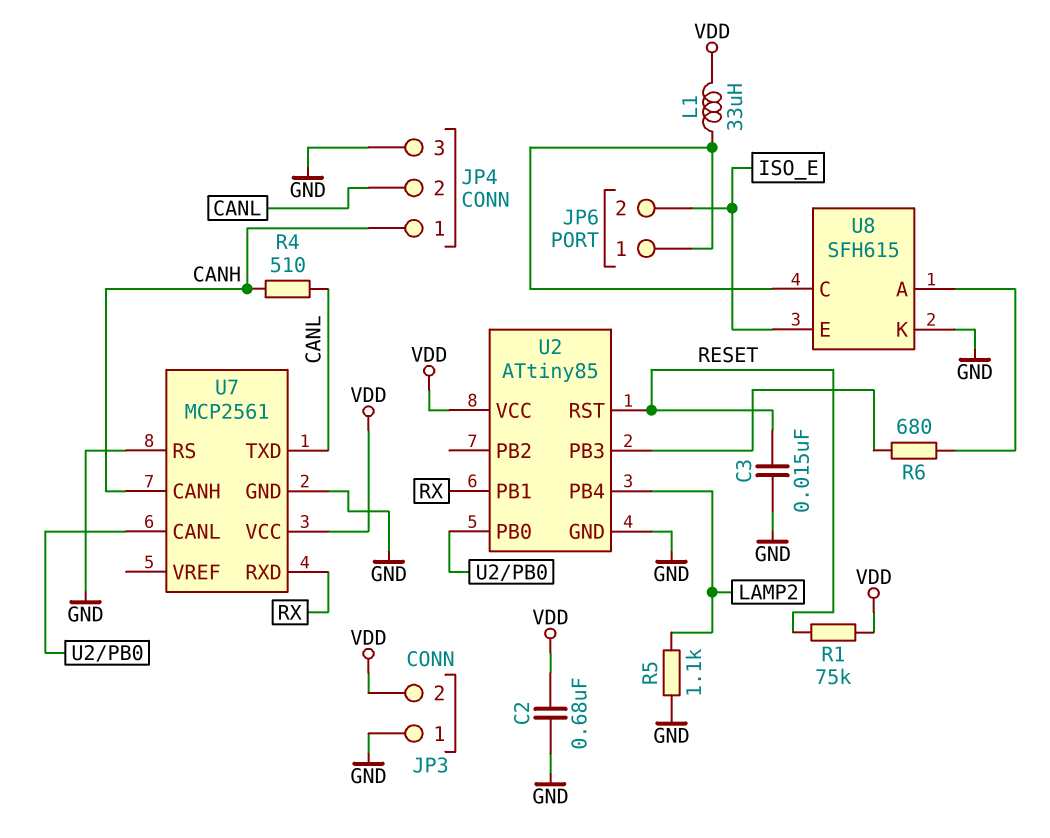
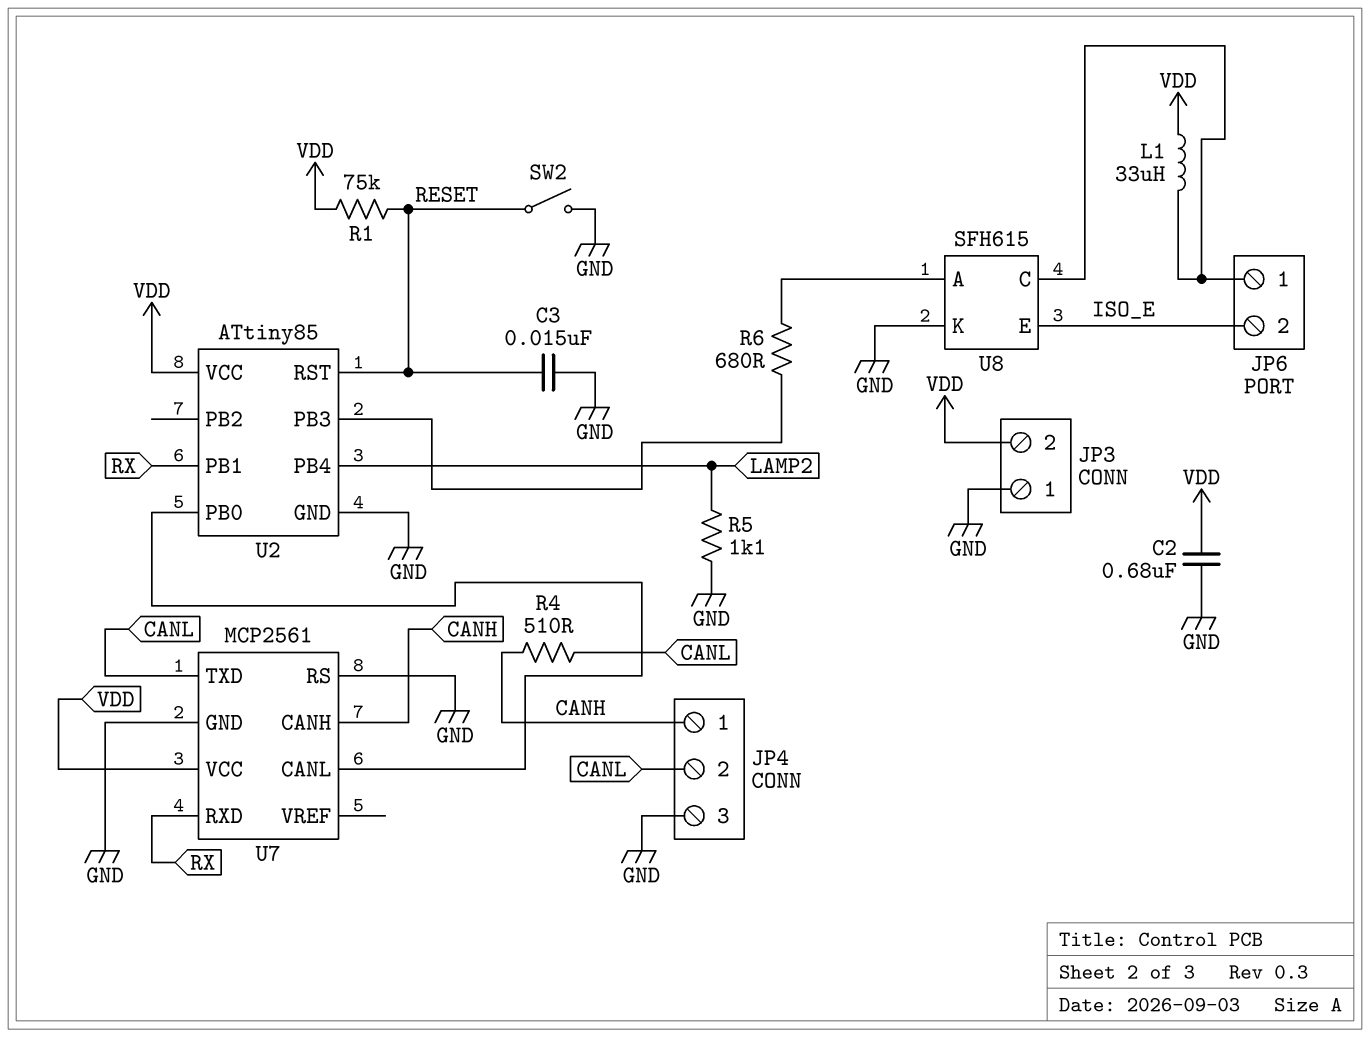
SW2: none -> switch (GND, RESET)

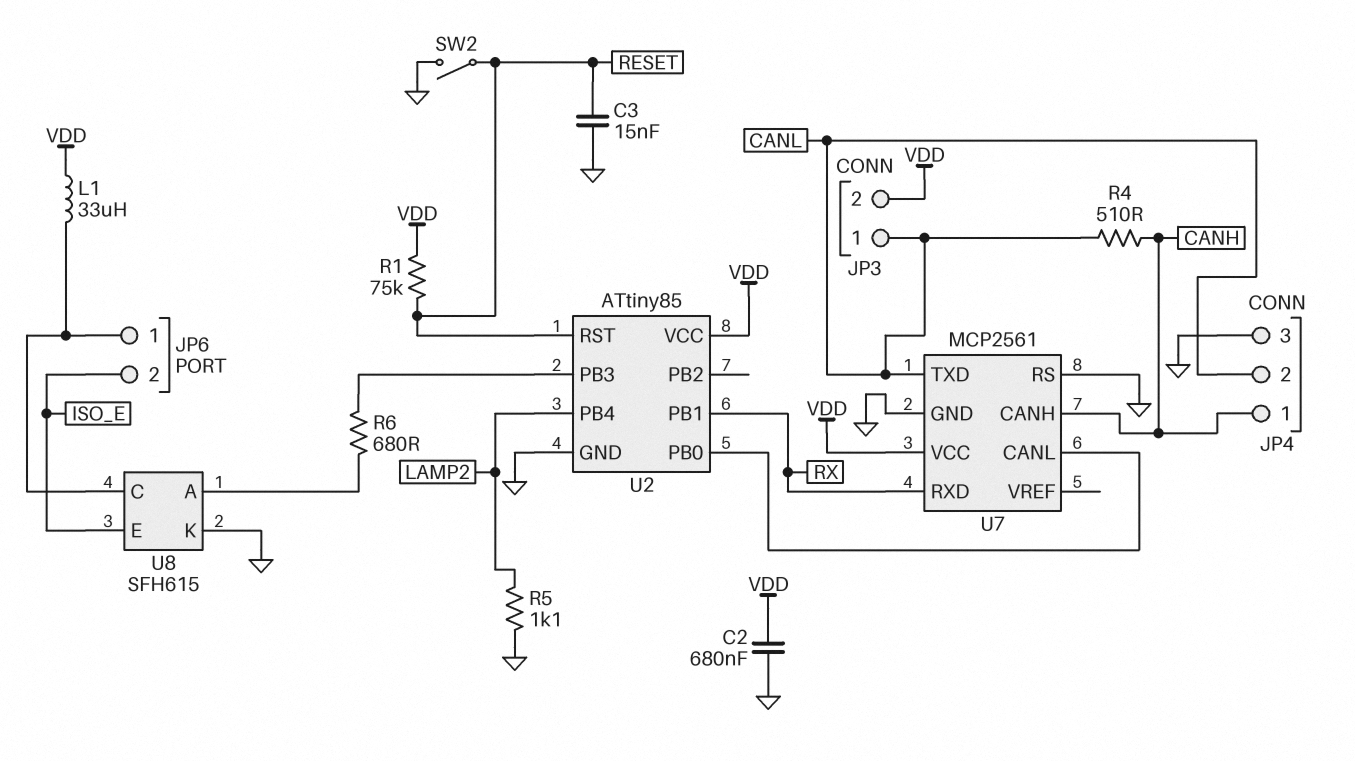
JP3 pin 1: GND -> CANL

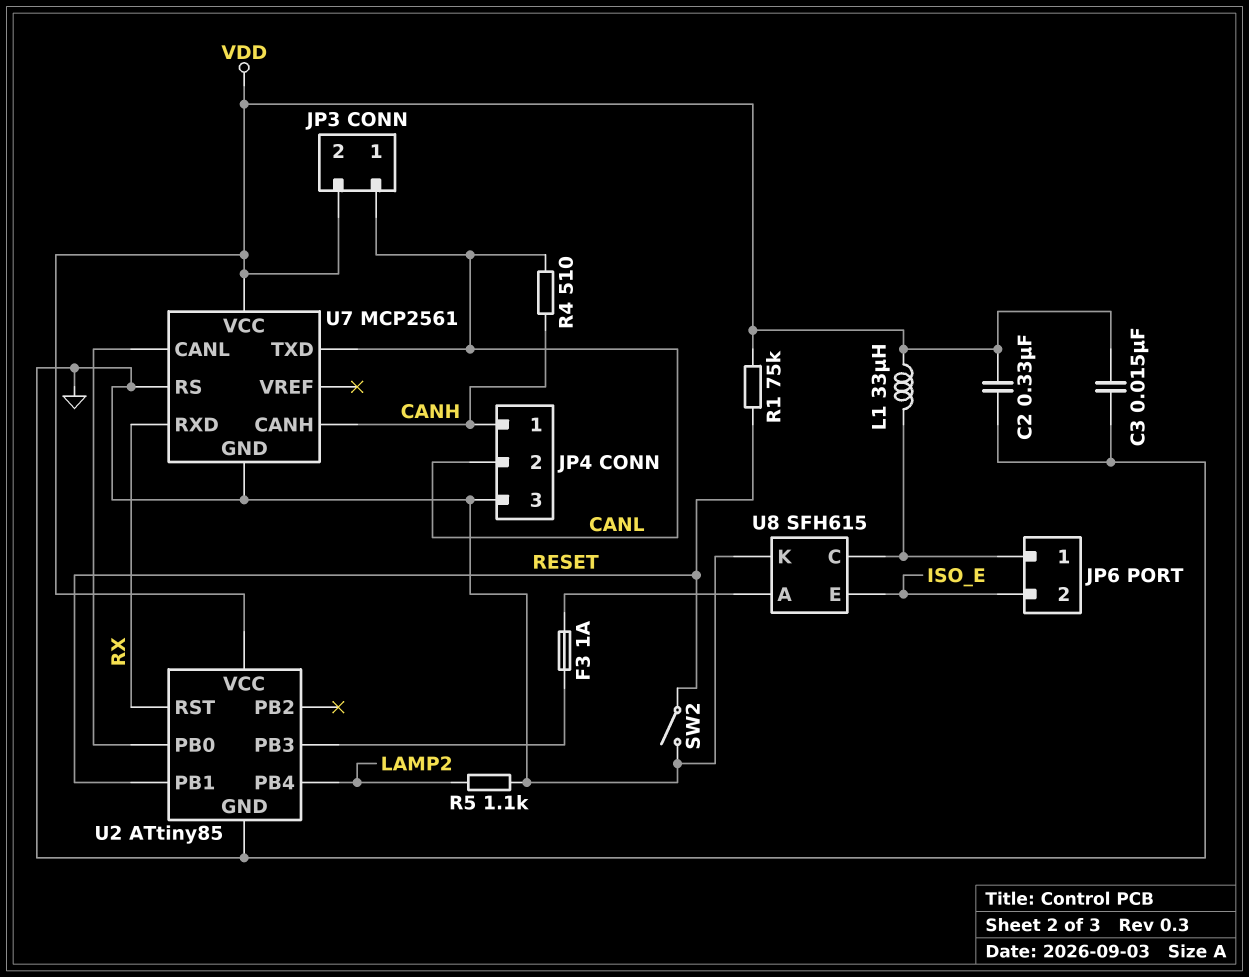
C2: 680nF (GND, VDD) -> 330nF (GND, VDD)
C3: 15nF (GND, RESET) -> 15nF (GND, VDD)
F3: none -> 1A (U2/PB3, U8/A)
R6: 680 (U2/PB3, U8/A) -> none
U2 pin PB1: RX -> RESET
U2 pin RST: RESET -> RX

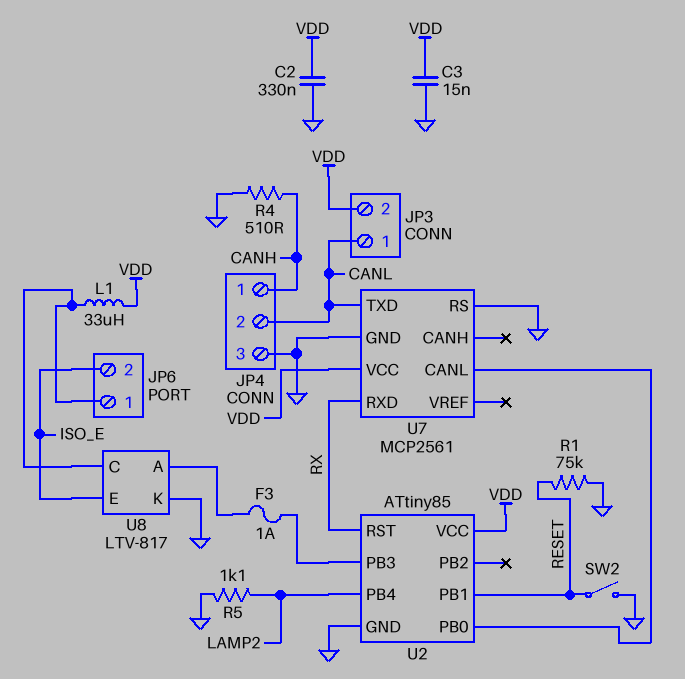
R1: 75k (RESET, VDD) -> 75k (GND, RESET)
R4: 510 (CANH, CANL) -> 510 (CANH, GND)
U7 pin CANH: CANH -> none
U8: SFH615 -> LTV-817

